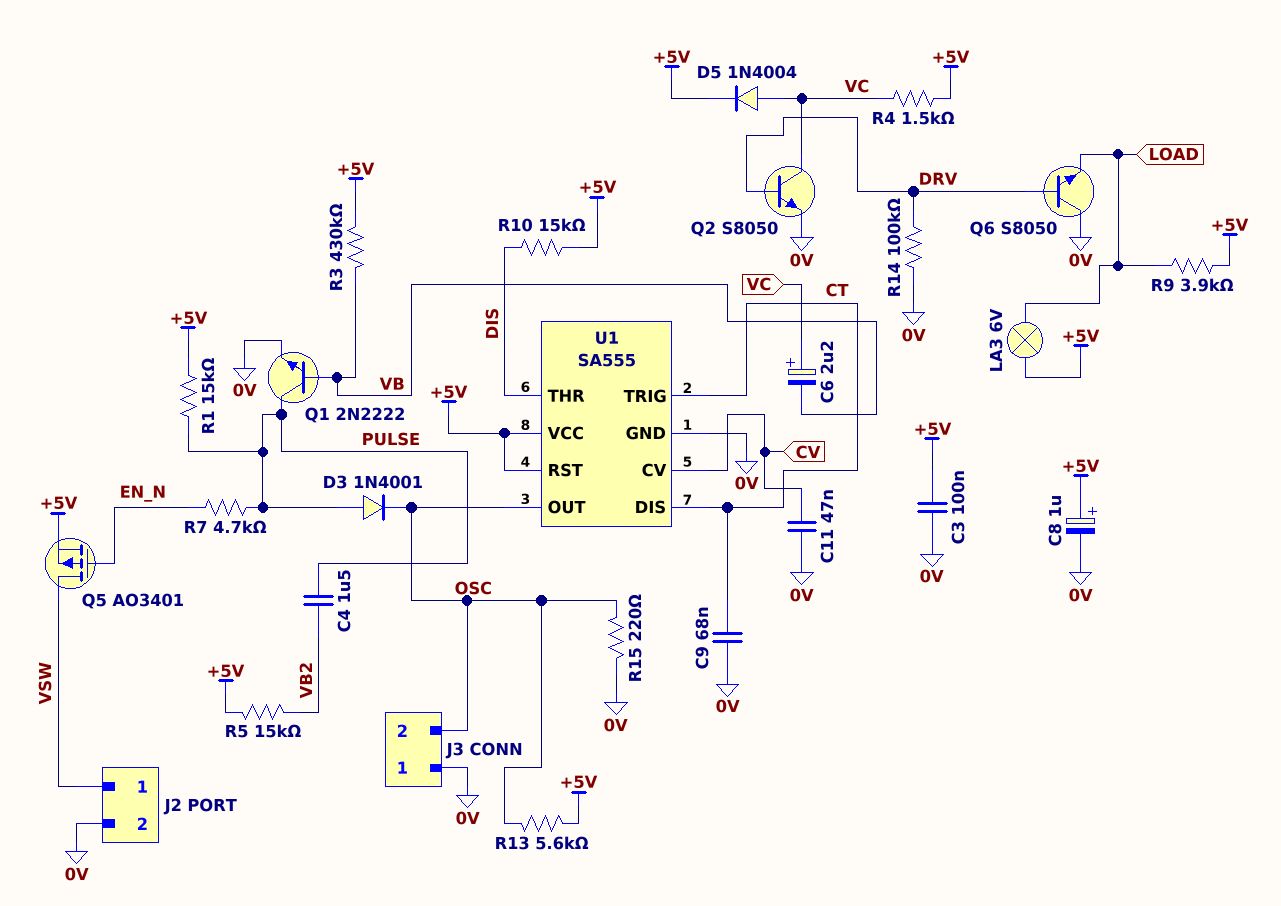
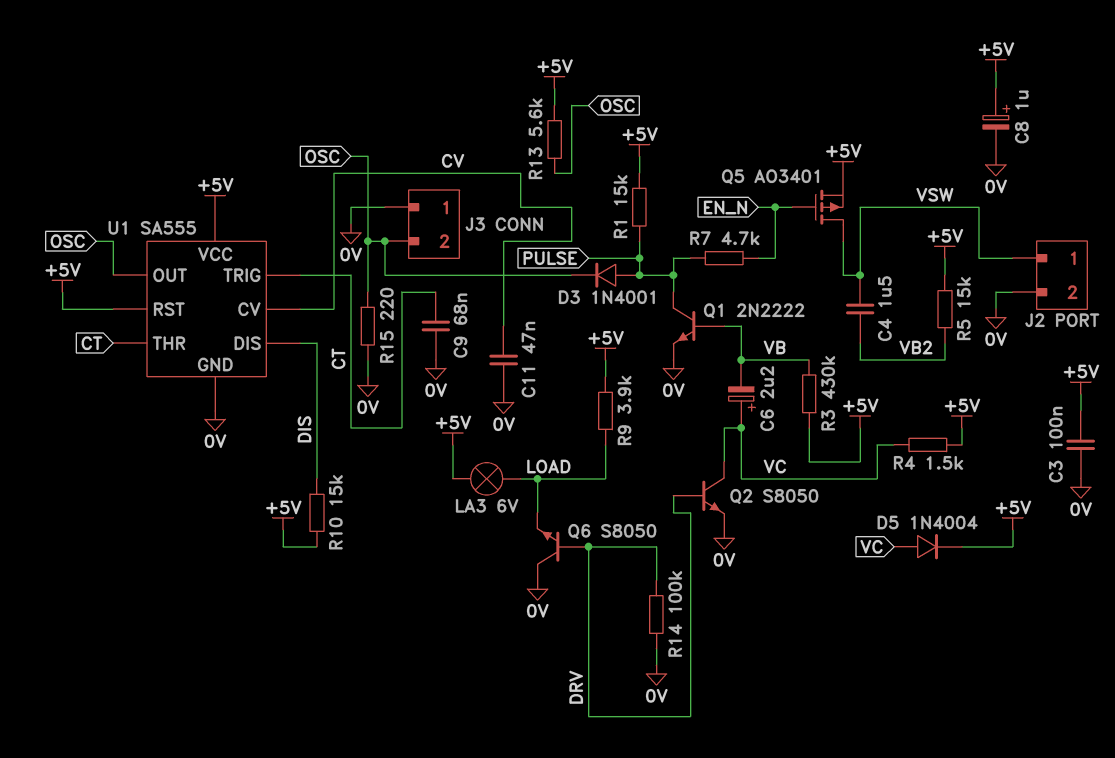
C4: 1.5uF (PULSE, VB2) -> 1.5uF (VB2, VSW)
U1 pin DIS: CT -> DIS
U1 pin THR: DIS -> CT

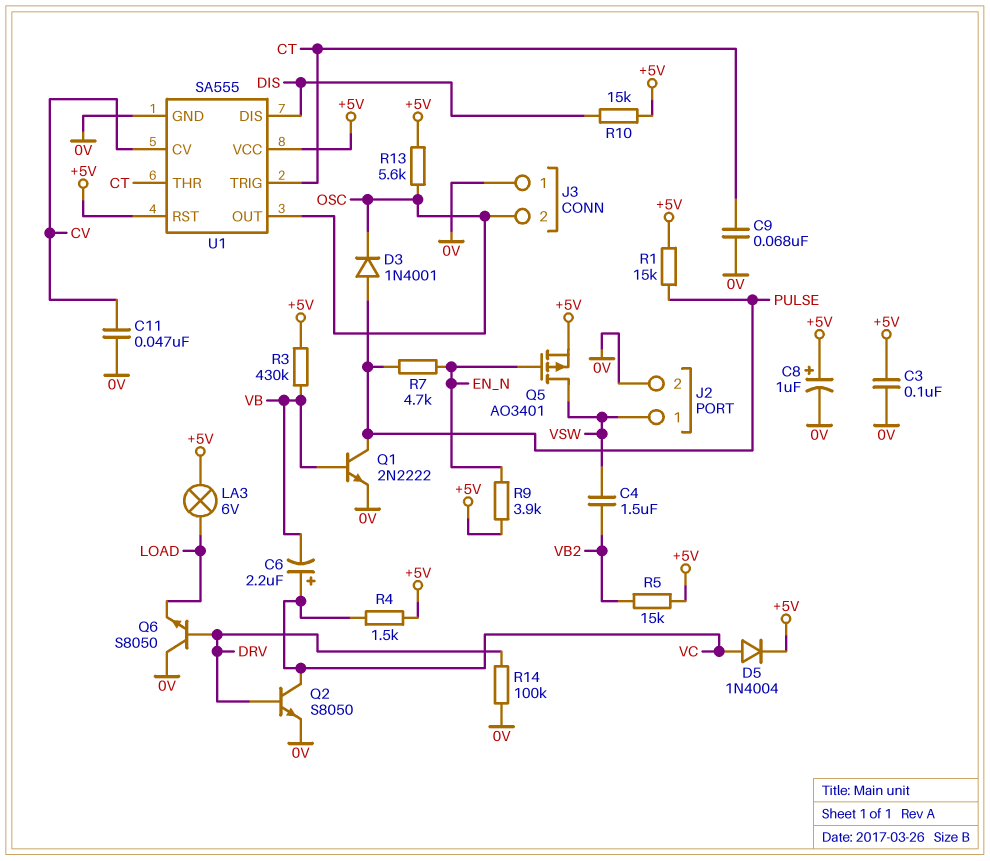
R9: 3.9k (+5V, LOAD) -> 3.9k (+5V, EN_N)
R15: 220 (0V, OSC) -> none

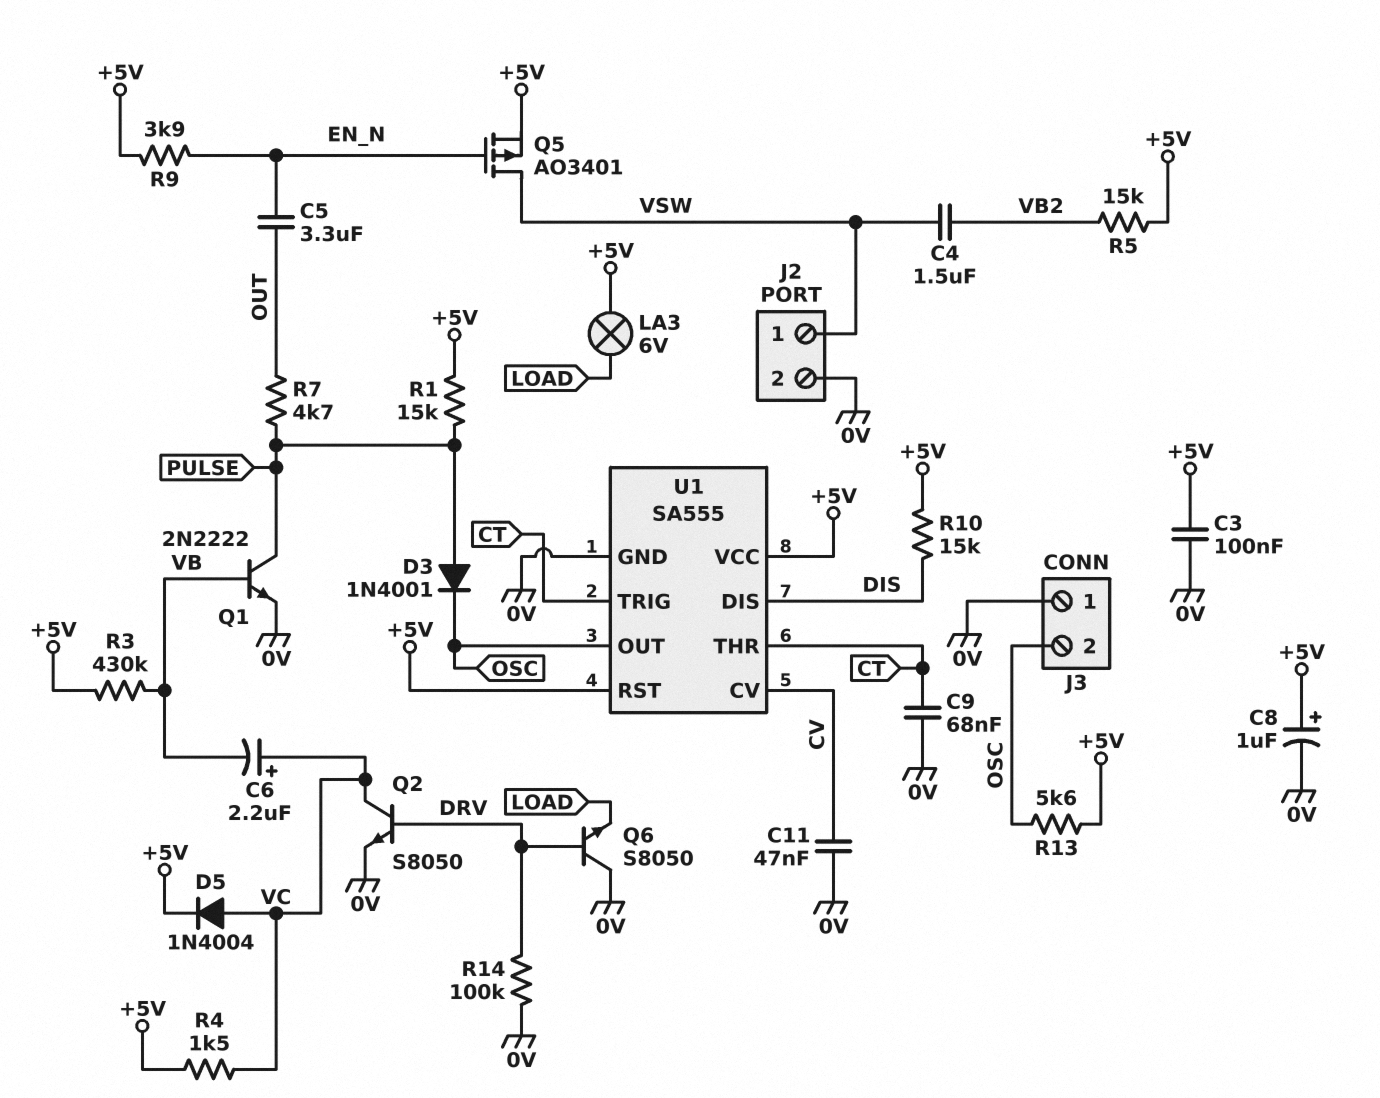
C5: none -> 3.3uF (EN_N, OUT)
R7: 4.7k (EN_N, PULSE) -> 4.7k (OUT, PULSE)

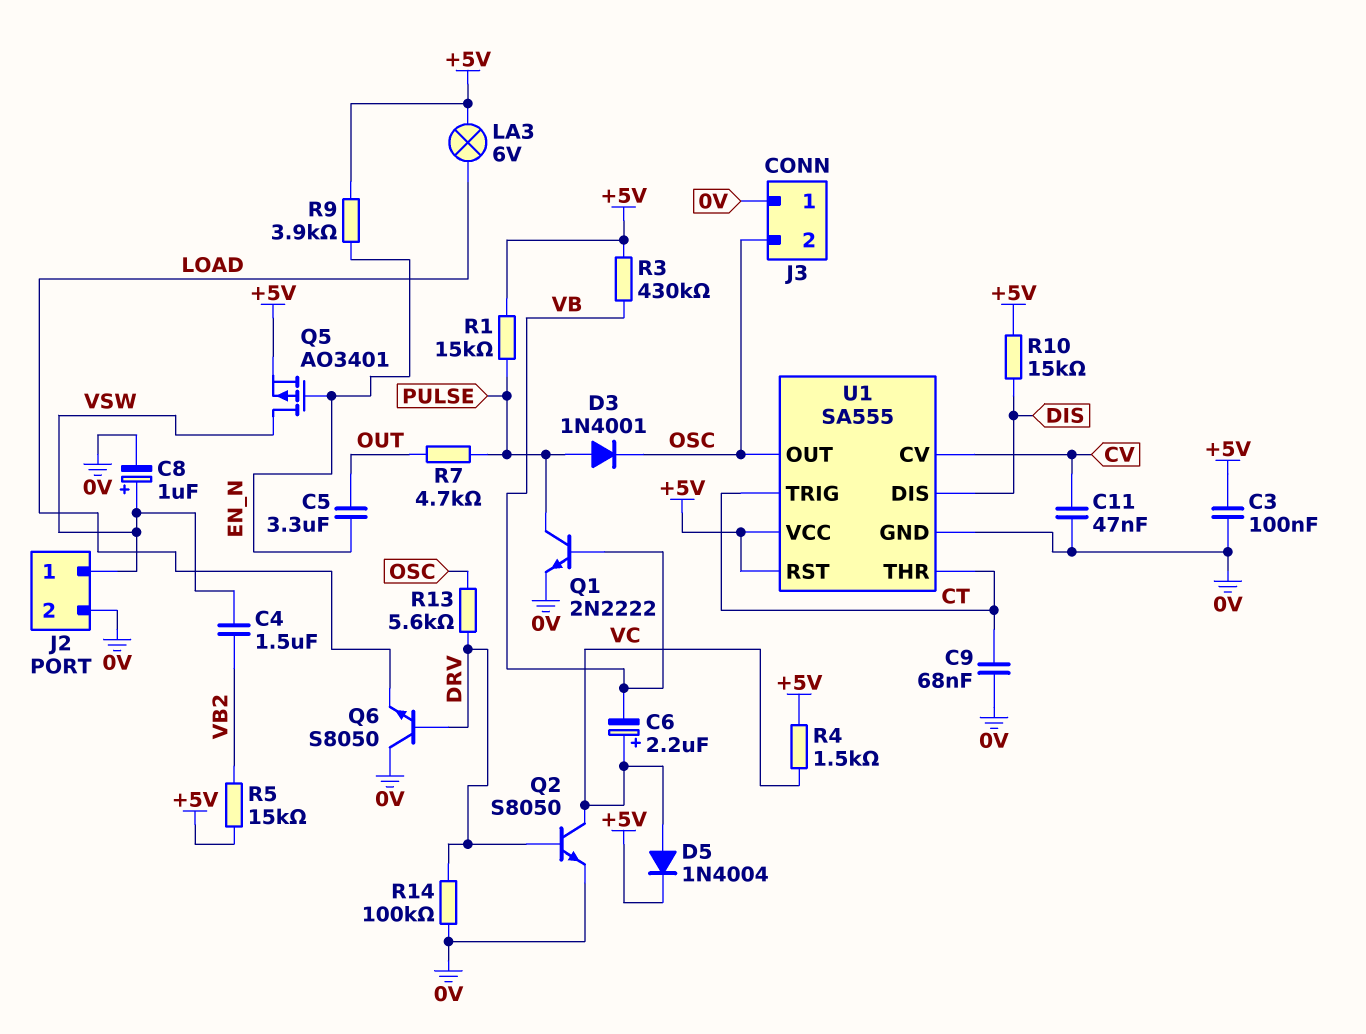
C8: 1uF (plus +5V, minus 0V) -> 1uF (plus VSW, minus 0V)
R13: 5.6k (+5V, OSC) -> 5.6k (DRV, OSC)

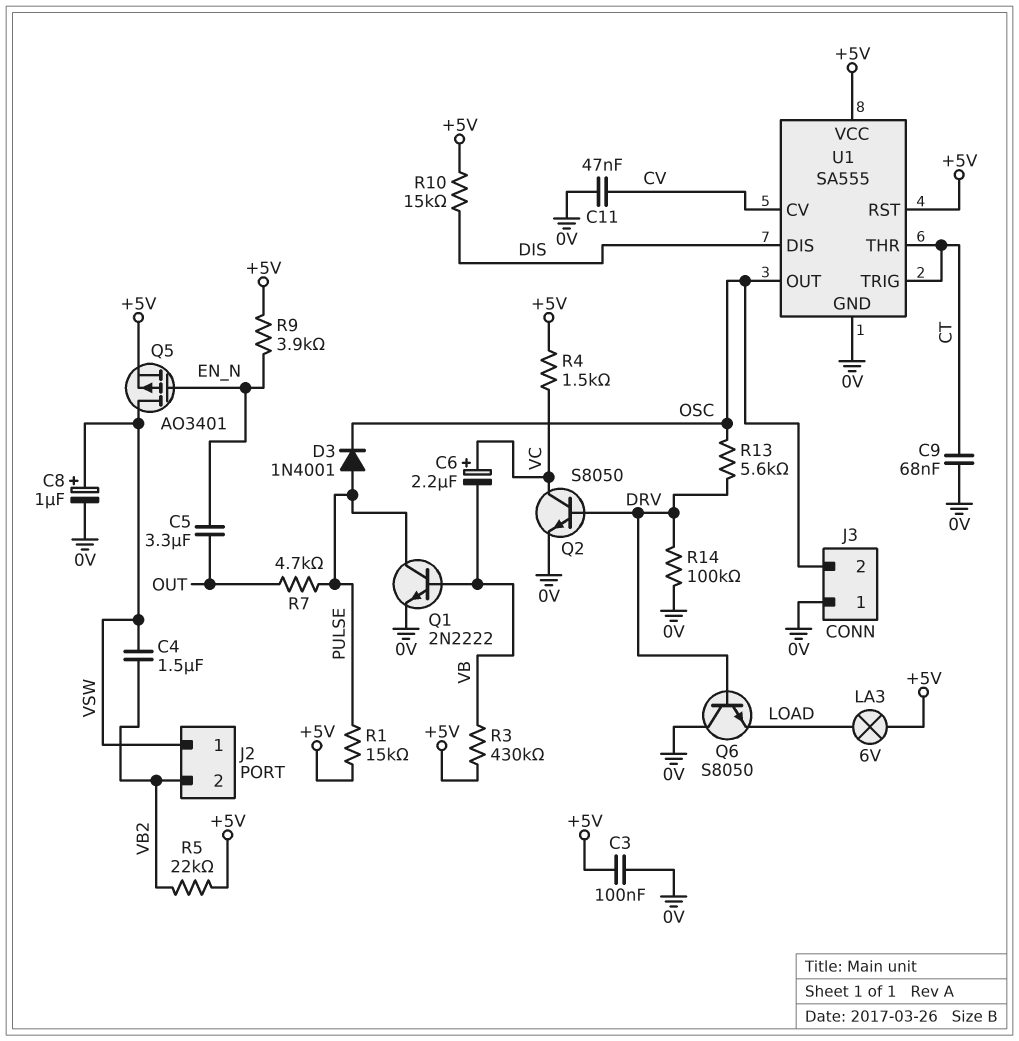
D5: diode 1N4004 (A VC, K +5V) -> none
J2 pin 2: 0V -> VB2
R5: 15k (+5V, VB2) -> 22k (+5V, VB2)

